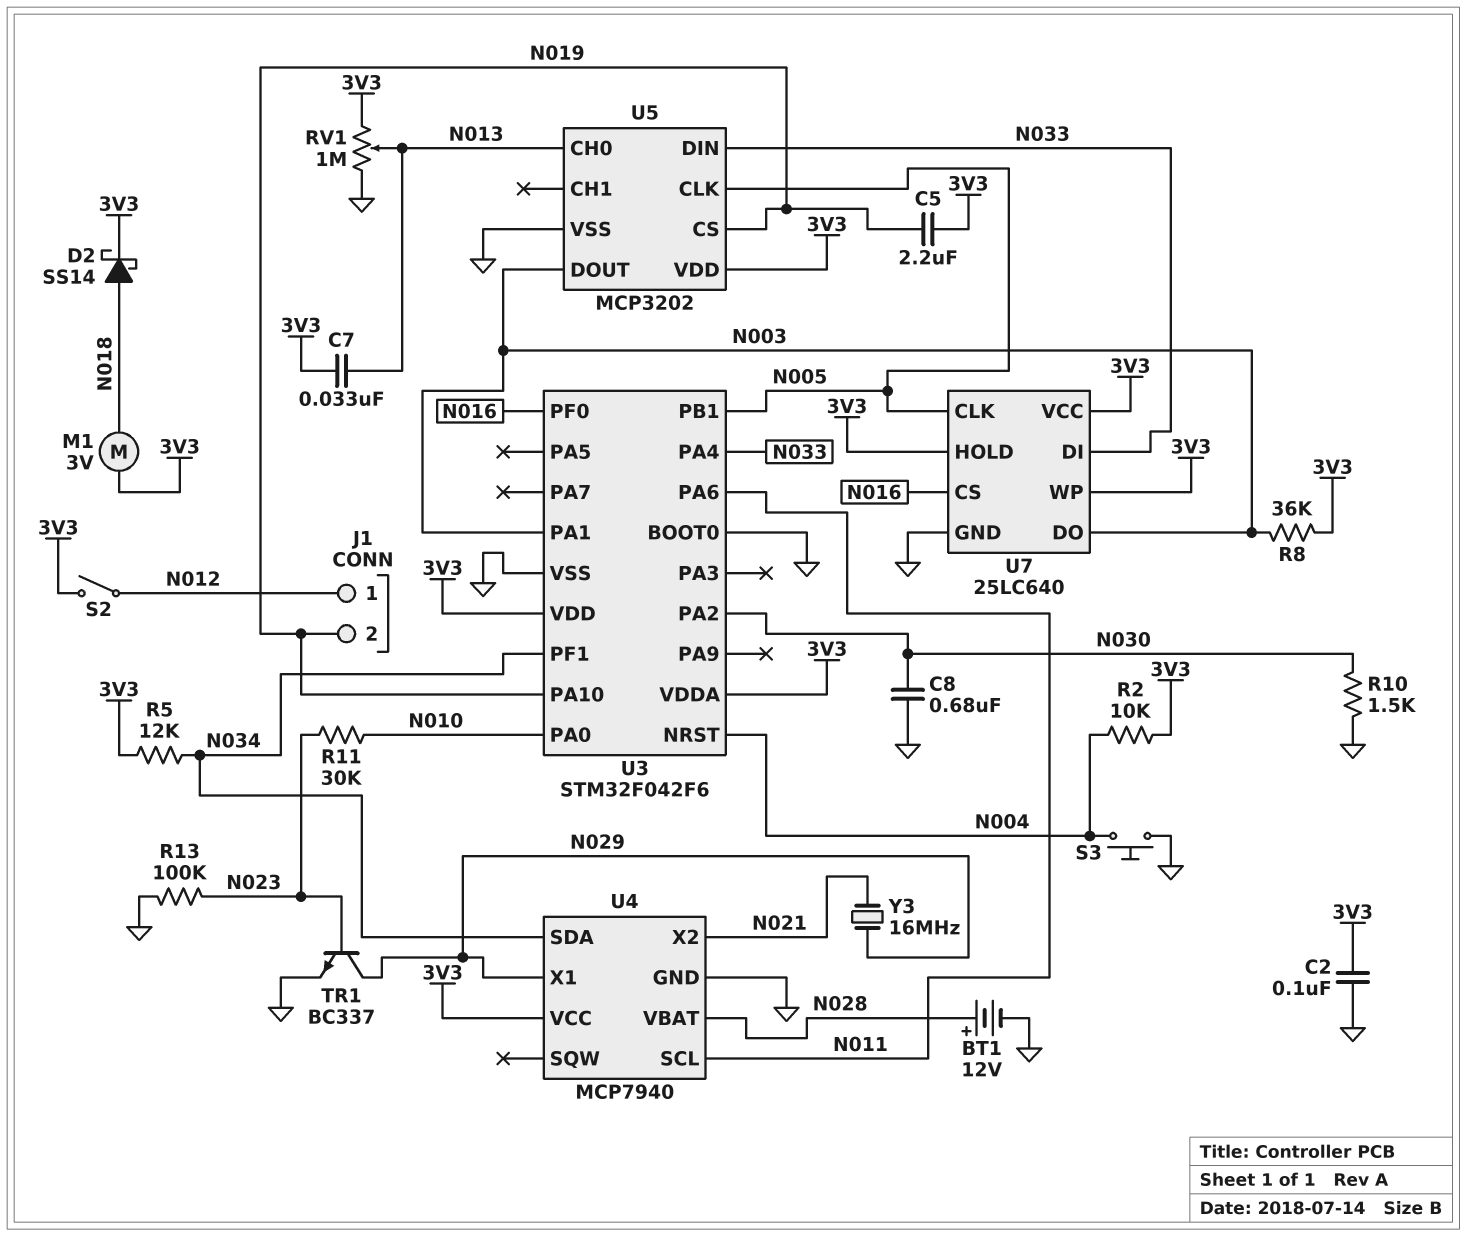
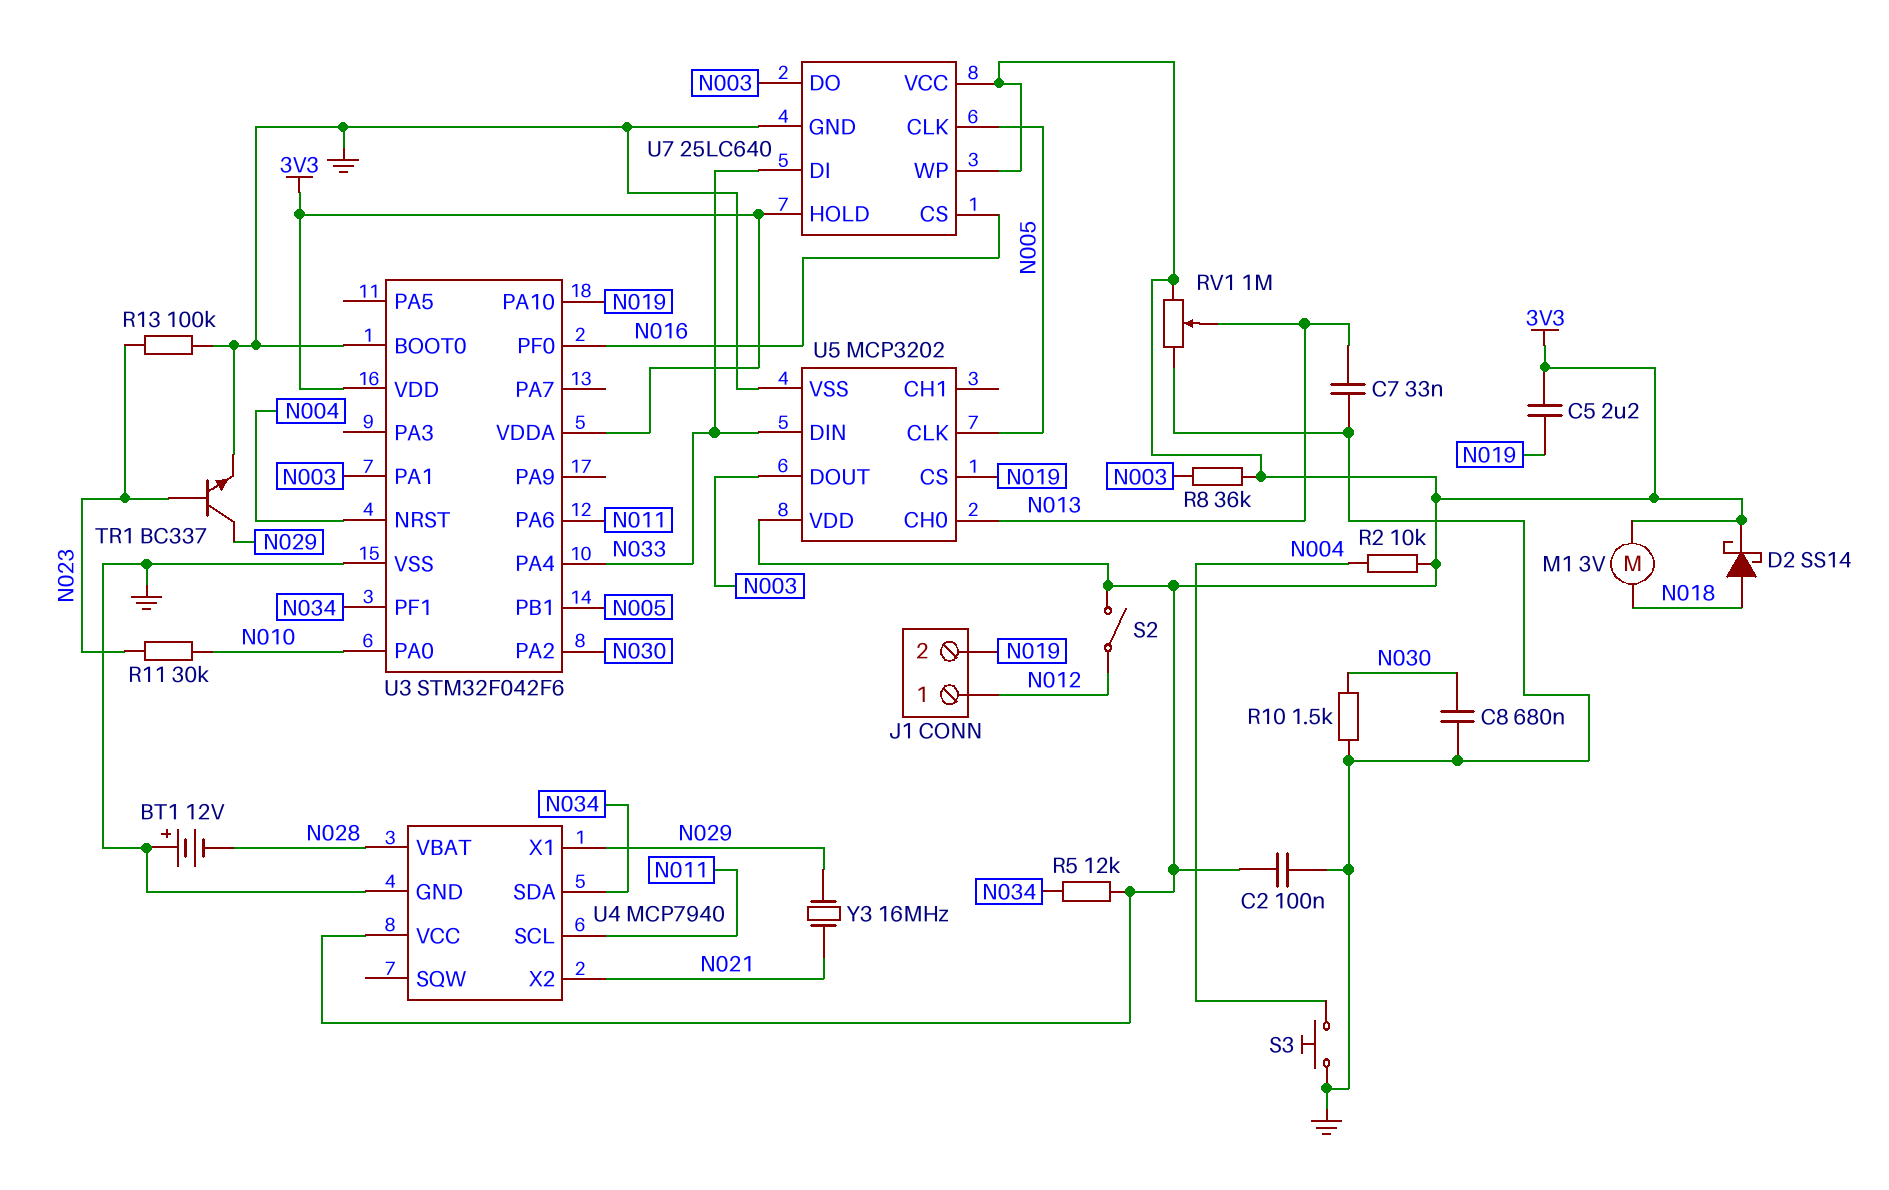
BT1: 12V (plus N028, minus GND) -> 12V (plus GND, minus N028)
C7: 33nF (3V3, N013) -> 33nF (GND, N013)

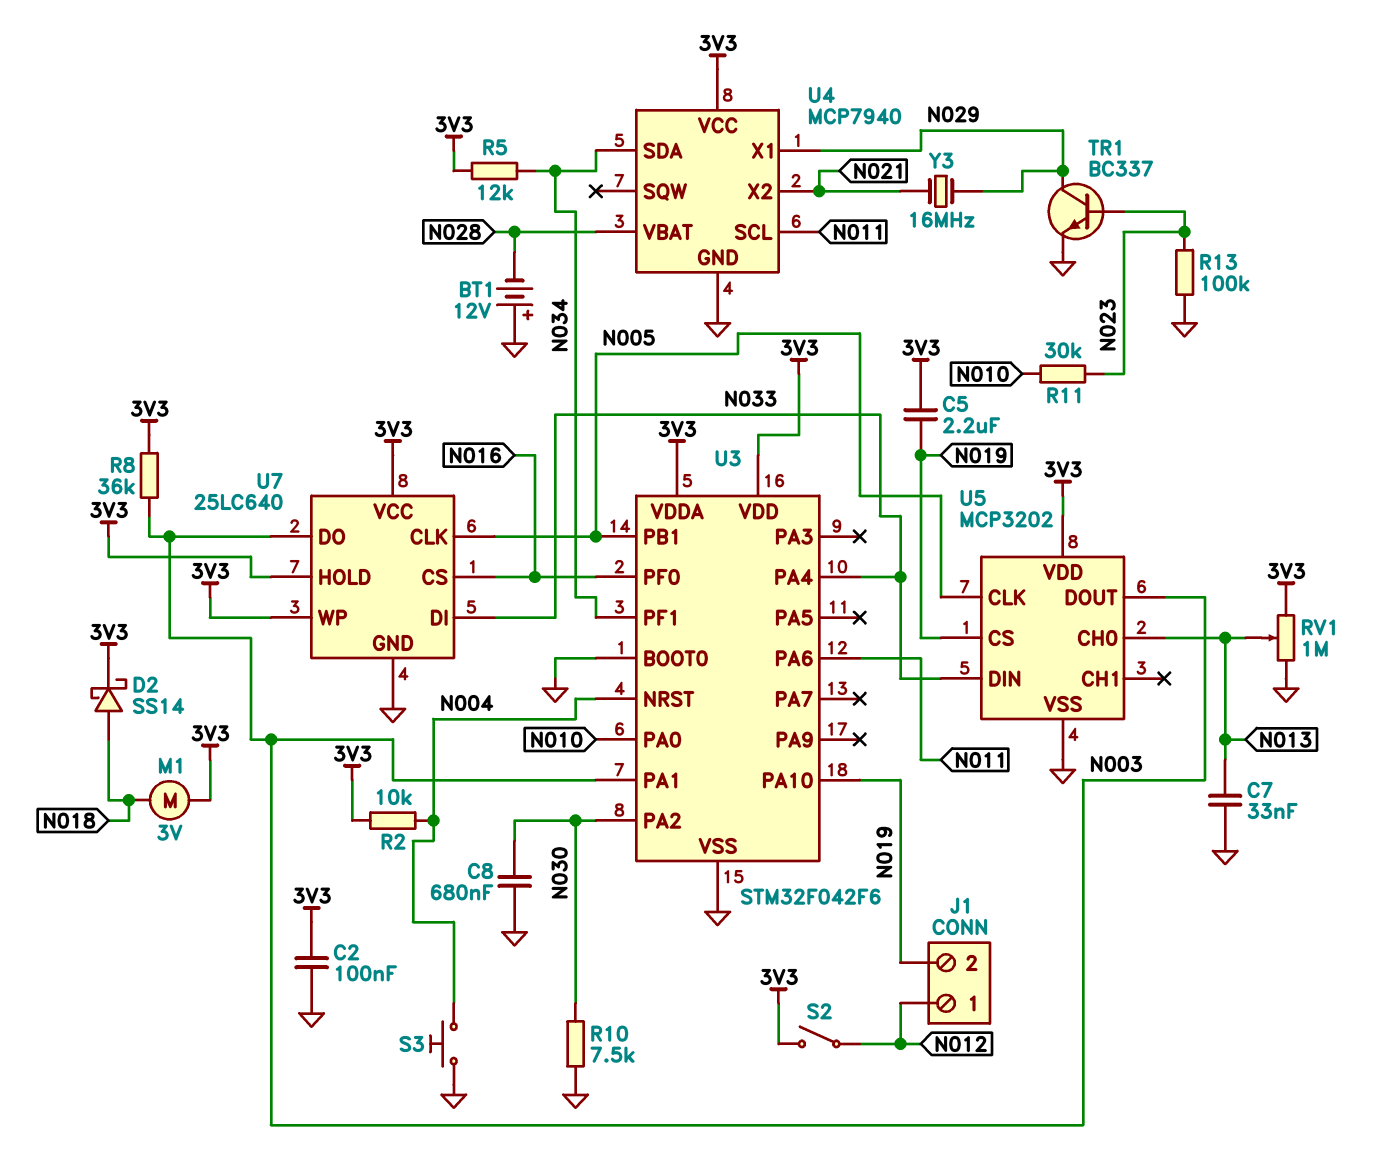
R10: 1.5k (GND, N030) -> 7.5k (GND, N030)

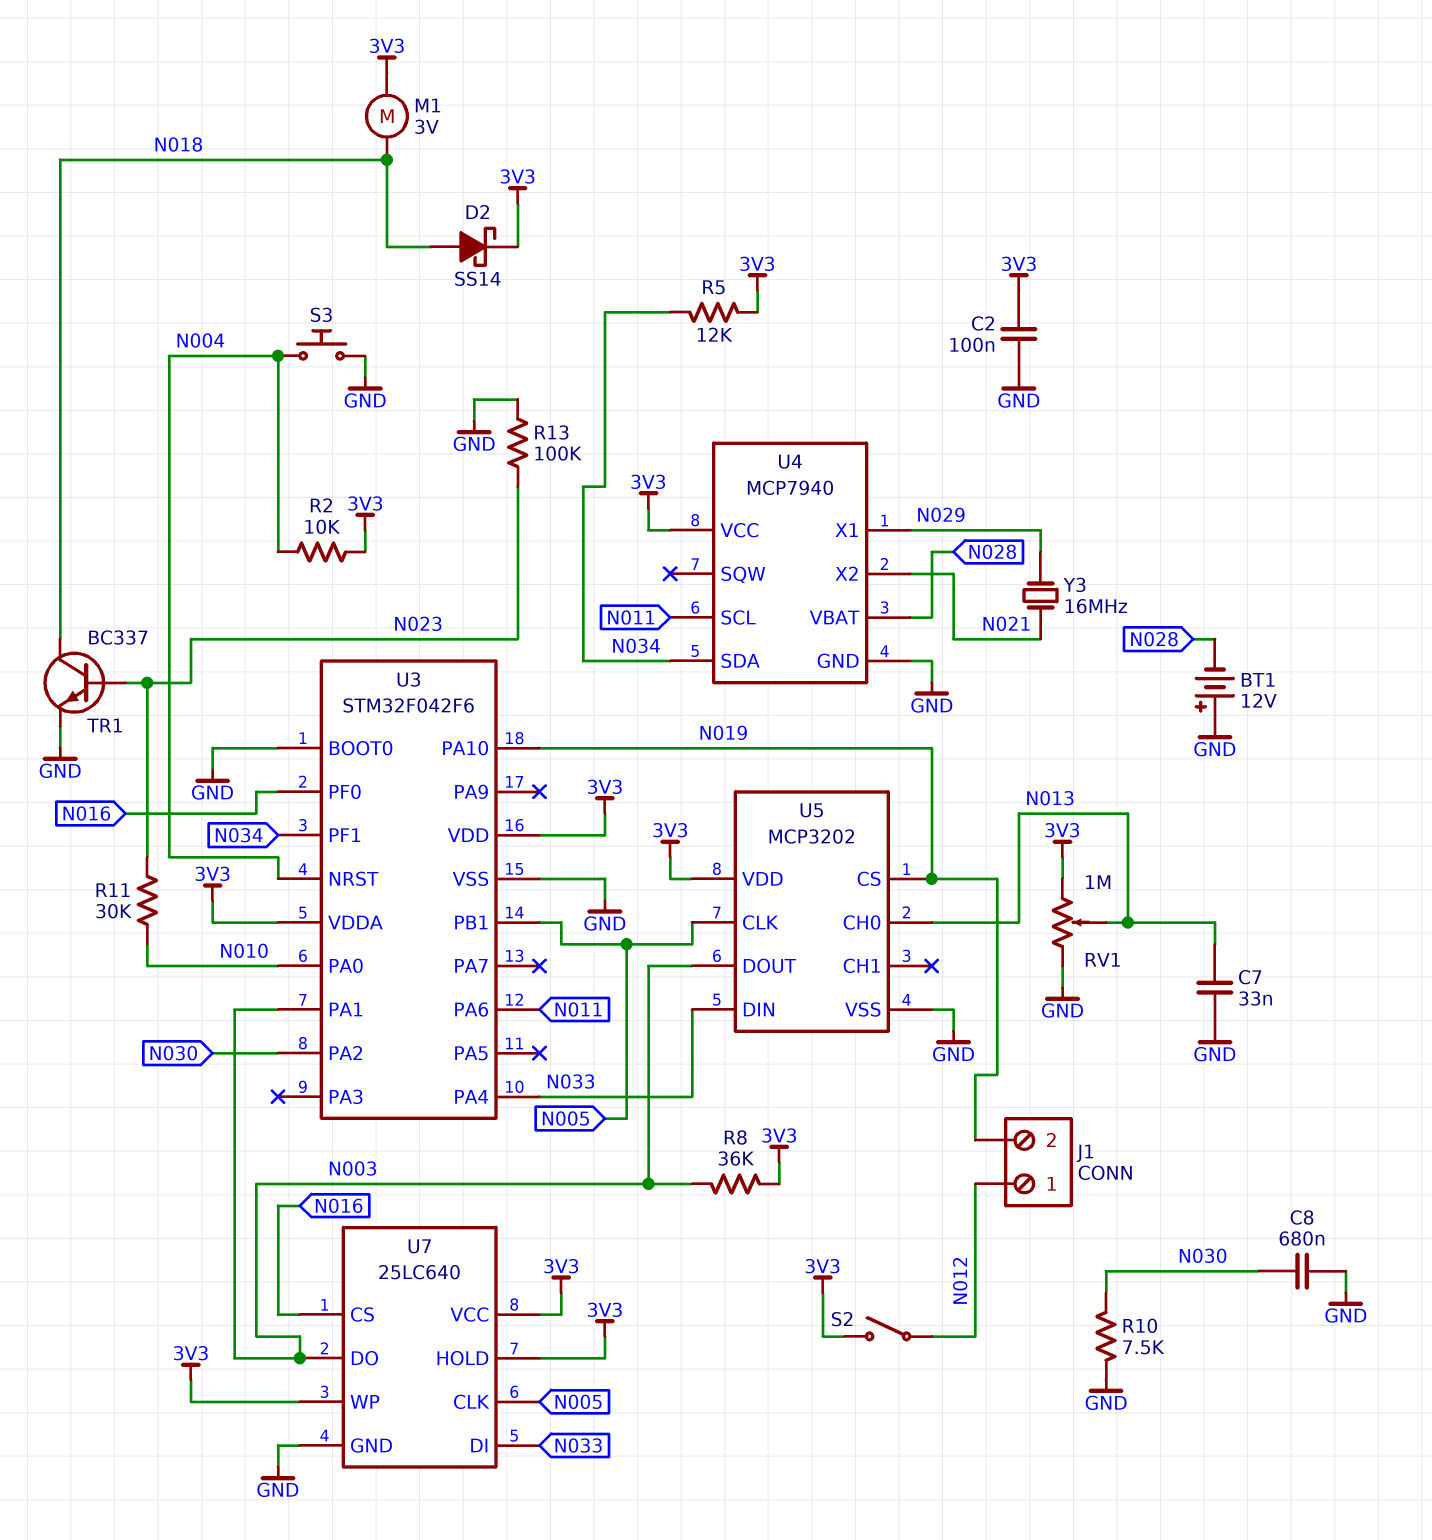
C5: 2.2uF (3V3, N019) -> none
TR1: NPN BC337 (B N023, C N029, E GND) -> NPN BC337 (B N023, C N018, E GND)

